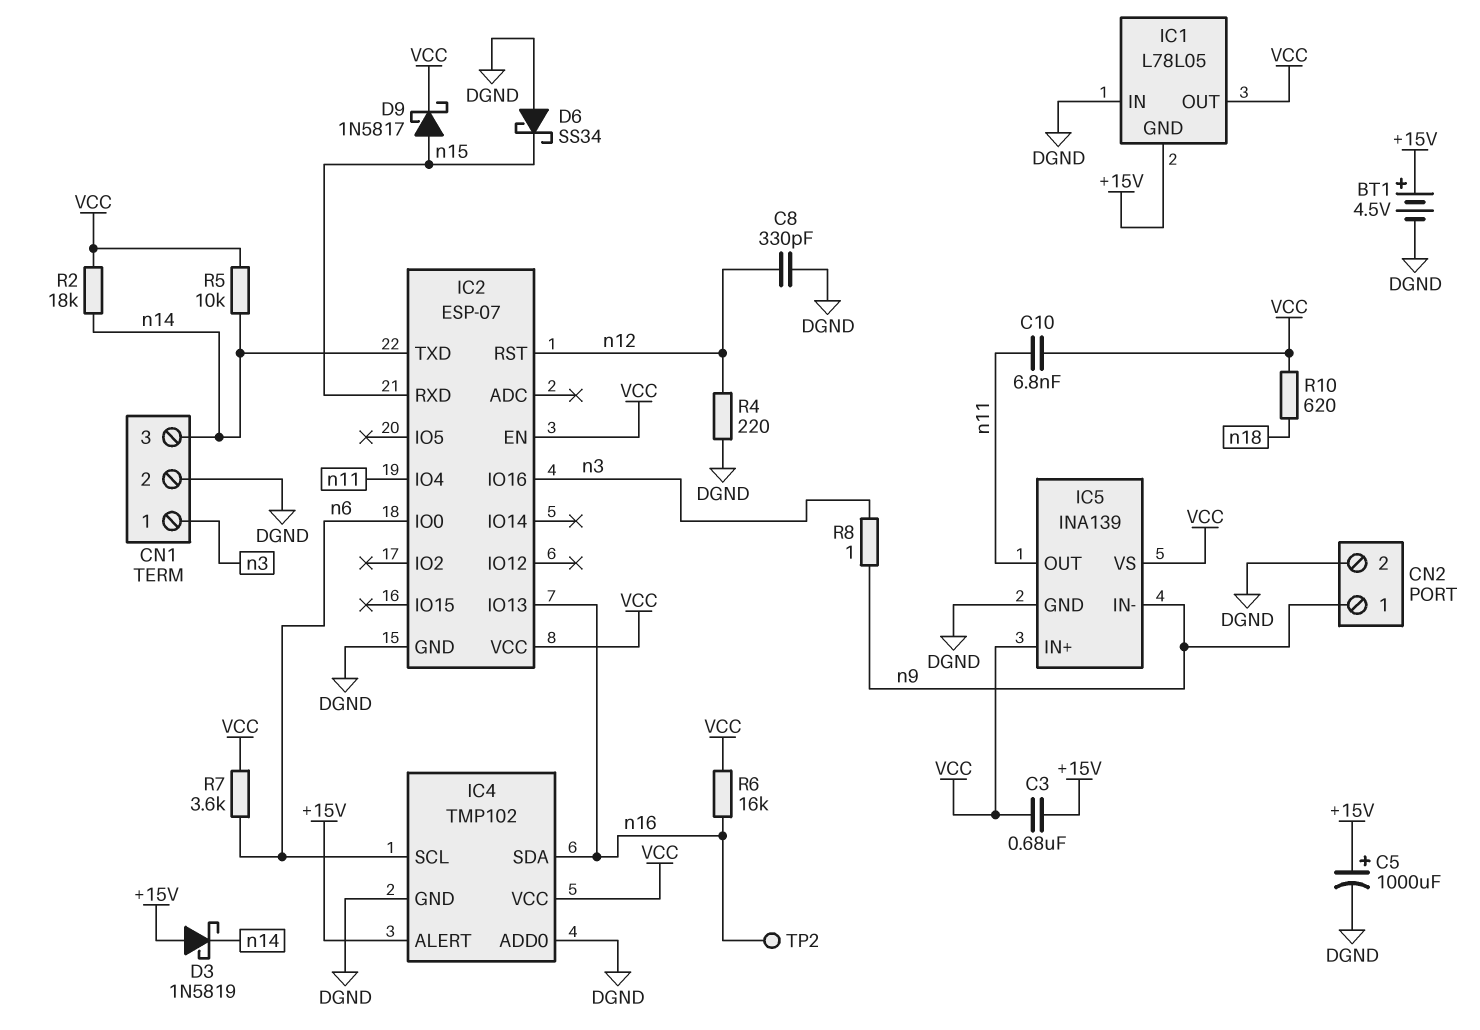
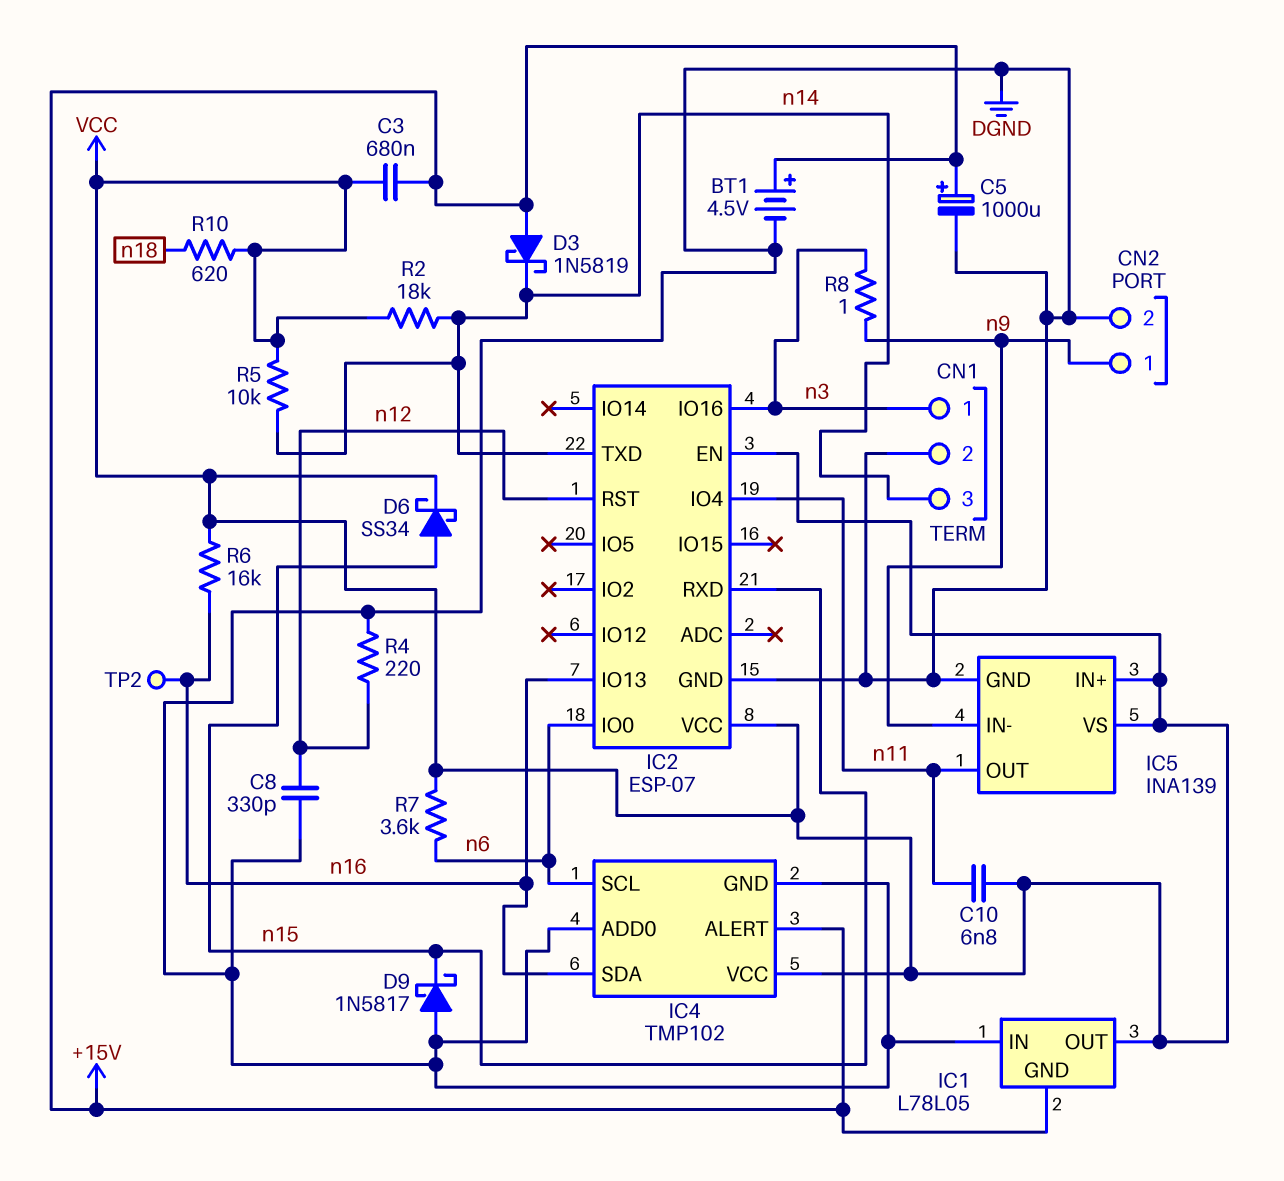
D6: schottky SS34 (A DGND, K n15) -> schottky SS34 (A n15, K VCC)
D9: schottky 1N5817 (A n15, K VCC) -> schottky 1N5817 (A DGND, K n15)

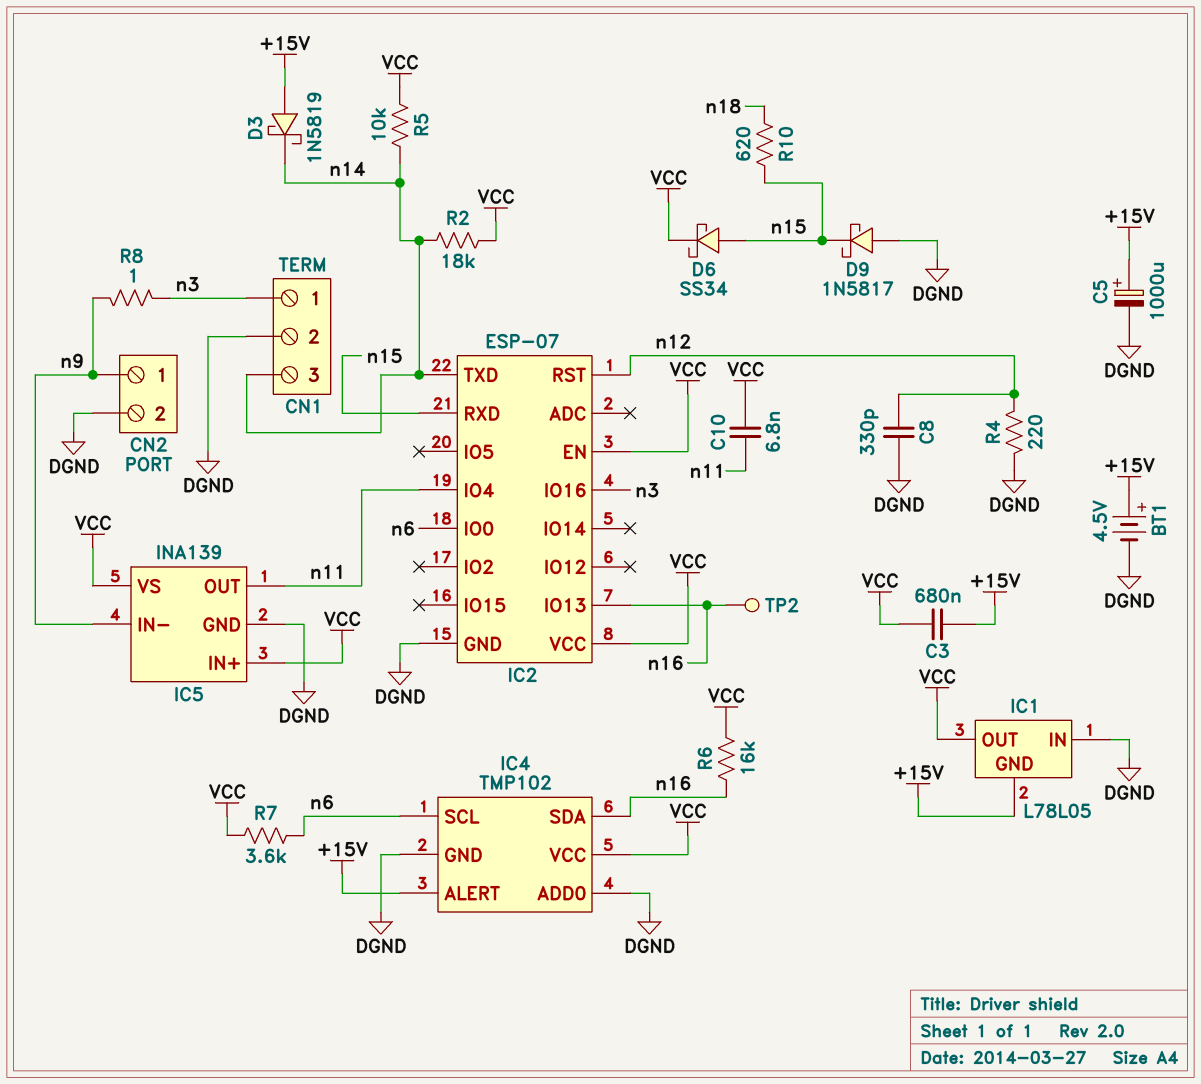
R10: 620 (VCC, n18) -> 620 (n15, n18)

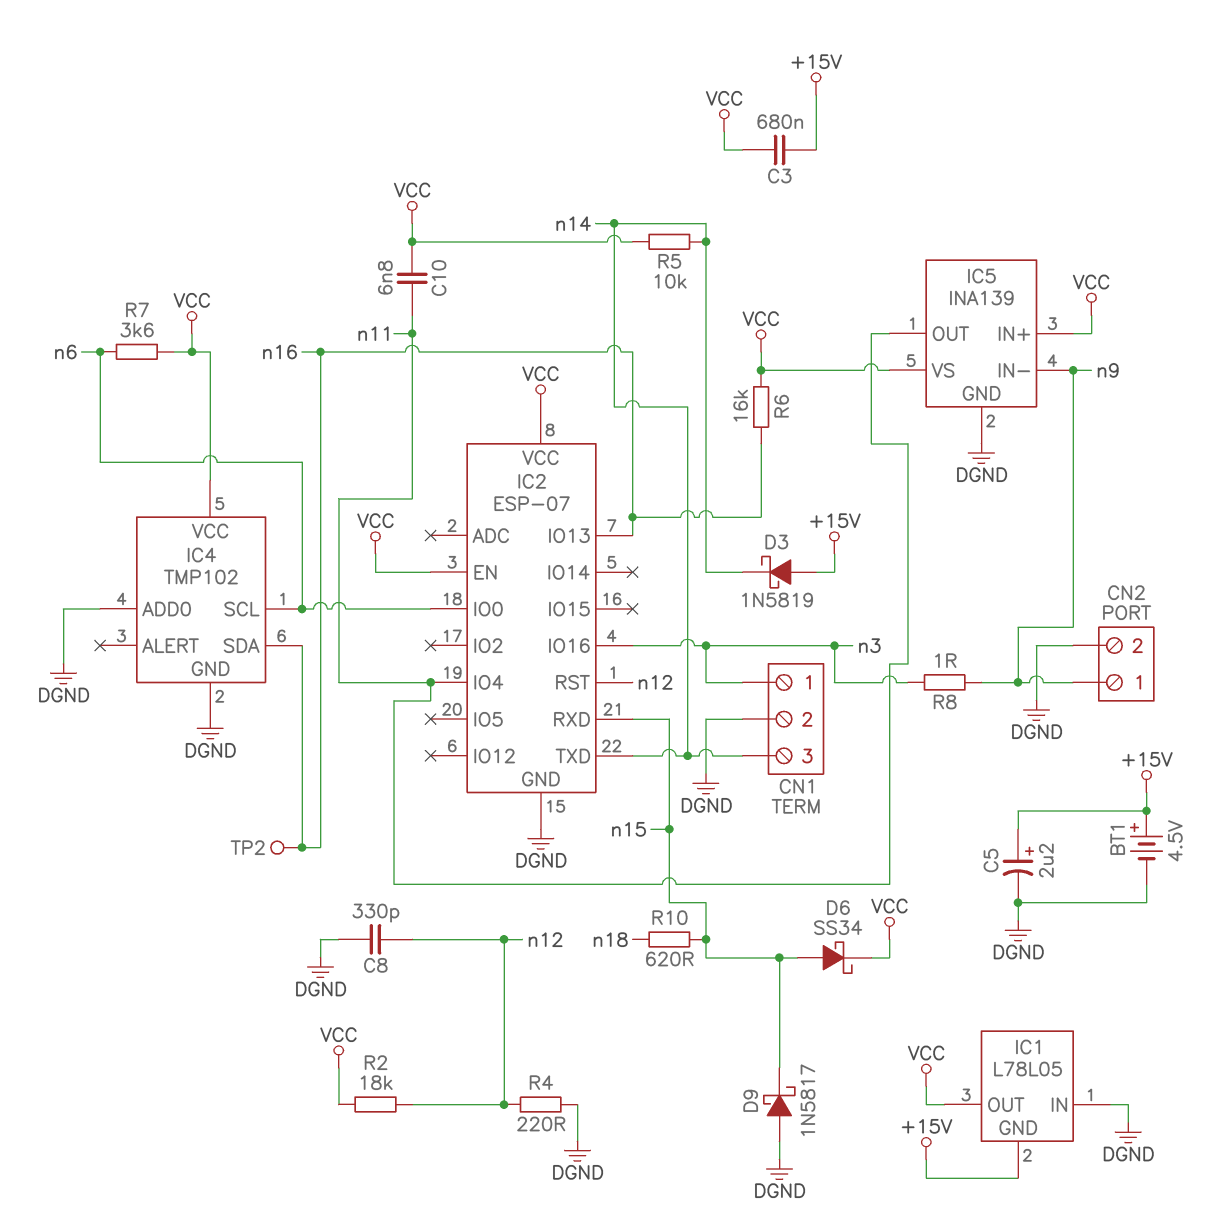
C5: 1000uF (plus +15V, minus DGND) -> 2.2uF (plus +15V, minus DGND)
IC4 pin ALERT: +15V -> none
R2: 18k (VCC, n14) -> 18k (VCC, n12)

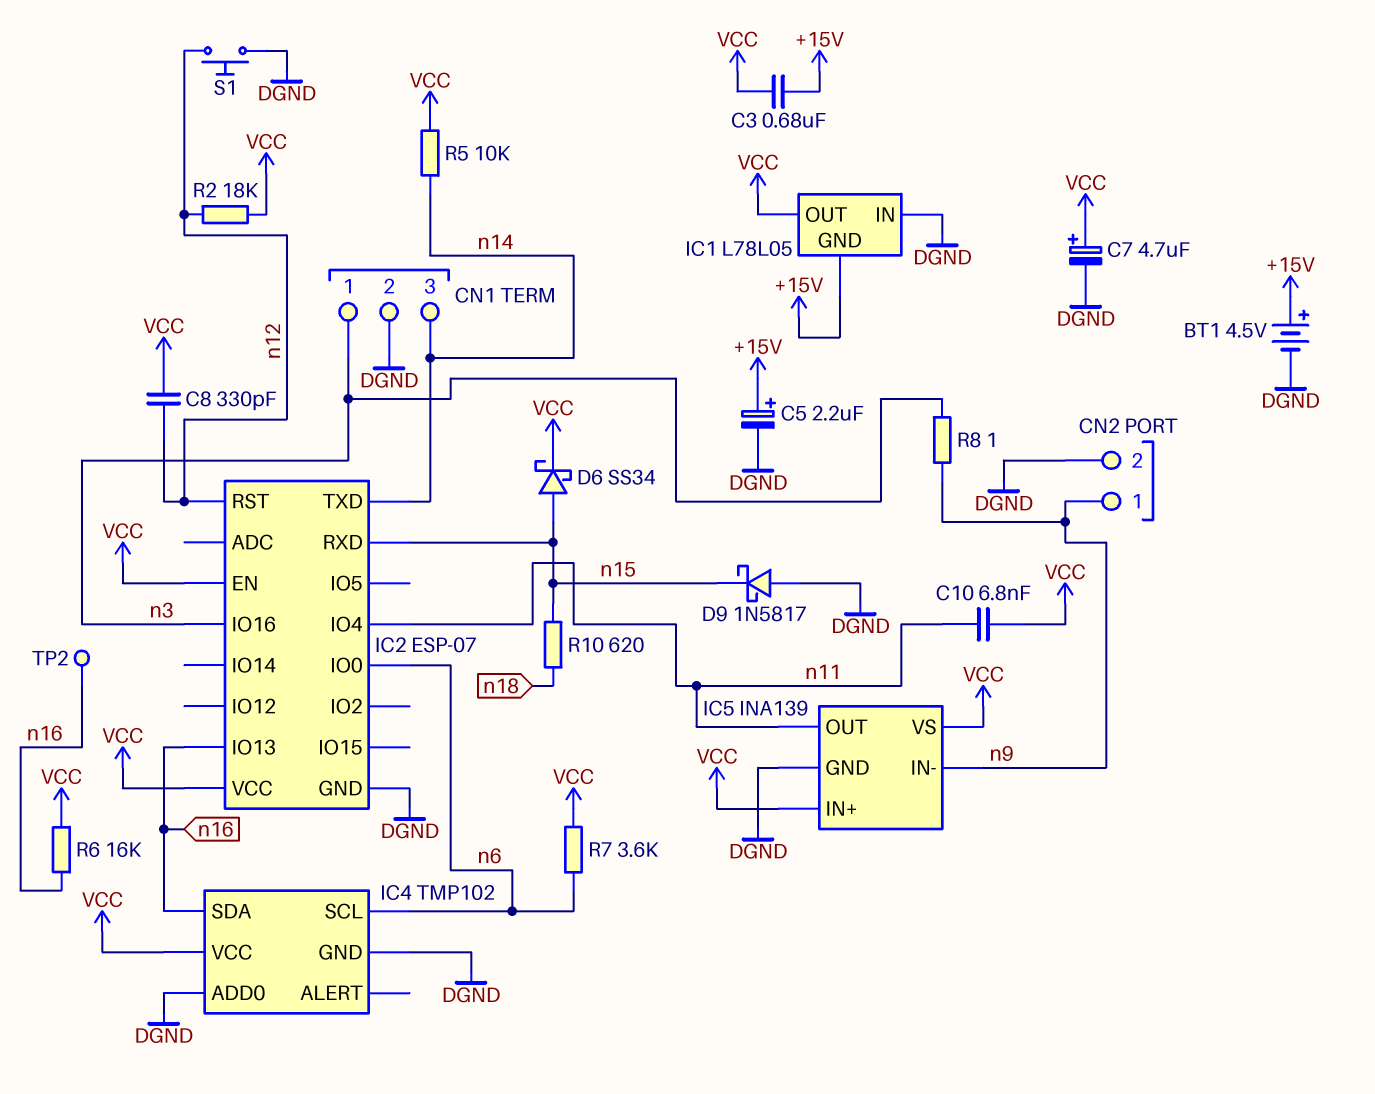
C7: none -> 4.7uF (plus VCC, minus DGND)
C8: 330pF (DGND, n12) -> 330pF (VCC, n12)
D3: schottky 1N5819 (A +15V, K n14) -> none
R4: 220 (DGND, n12) -> none
S1: none -> button (DGND, n12)

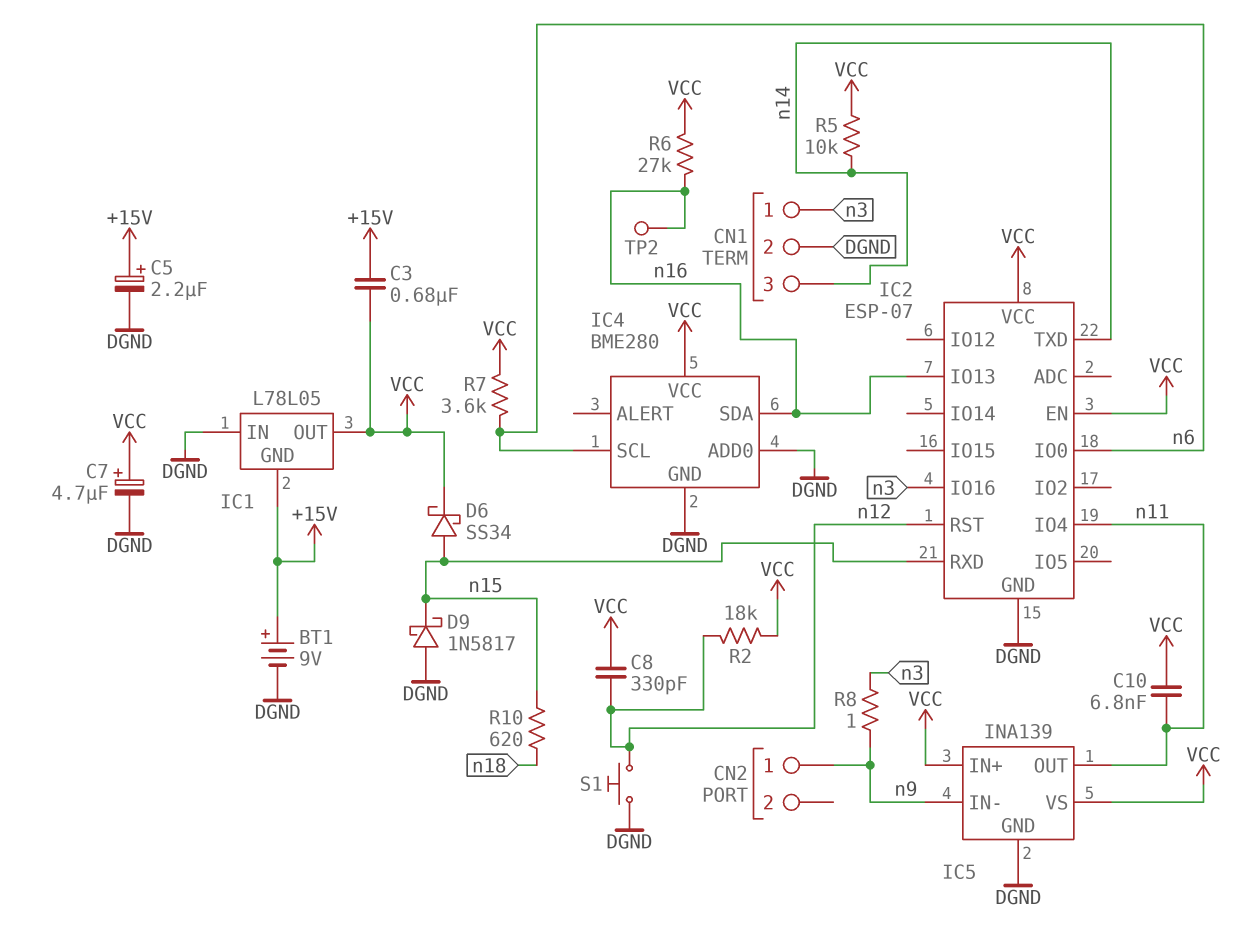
BT1: 4.5V (plus +15V, minus DGND) -> 9V (plus +15V, minus DGND)
CN2 pin 2: DGND -> none
IC4: TMP102 -> BME280
R6: 16k (VCC, n16) -> 27k (VCC, n16)

